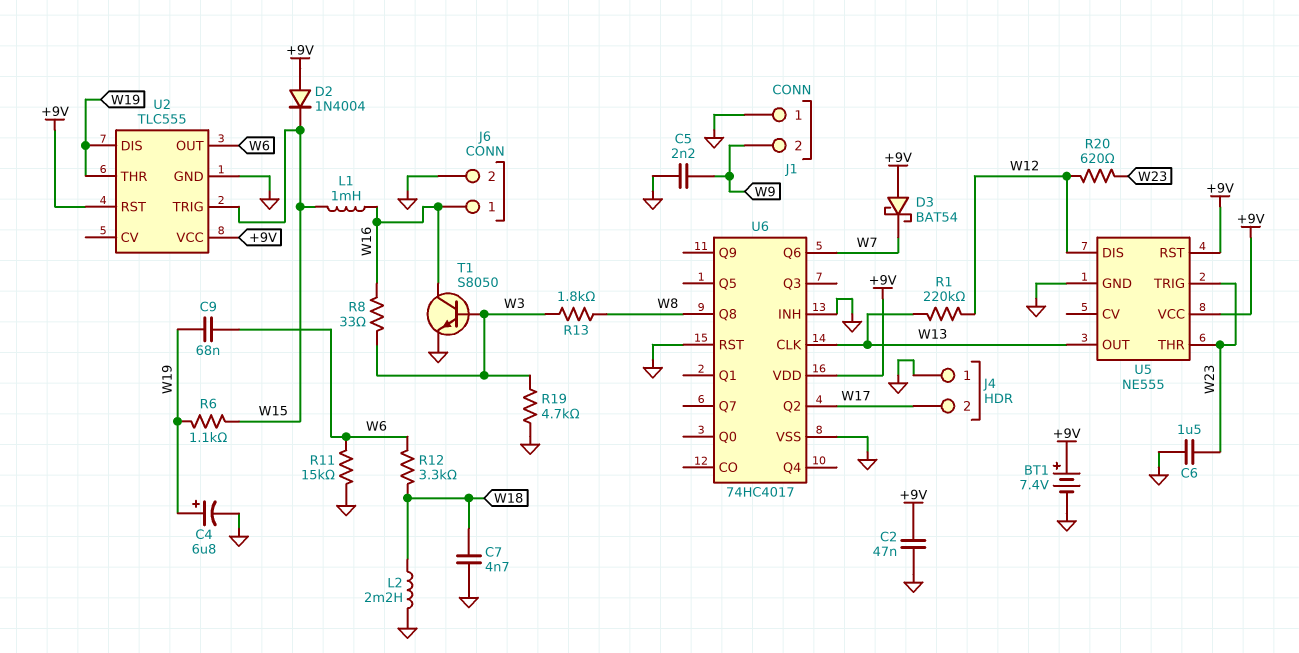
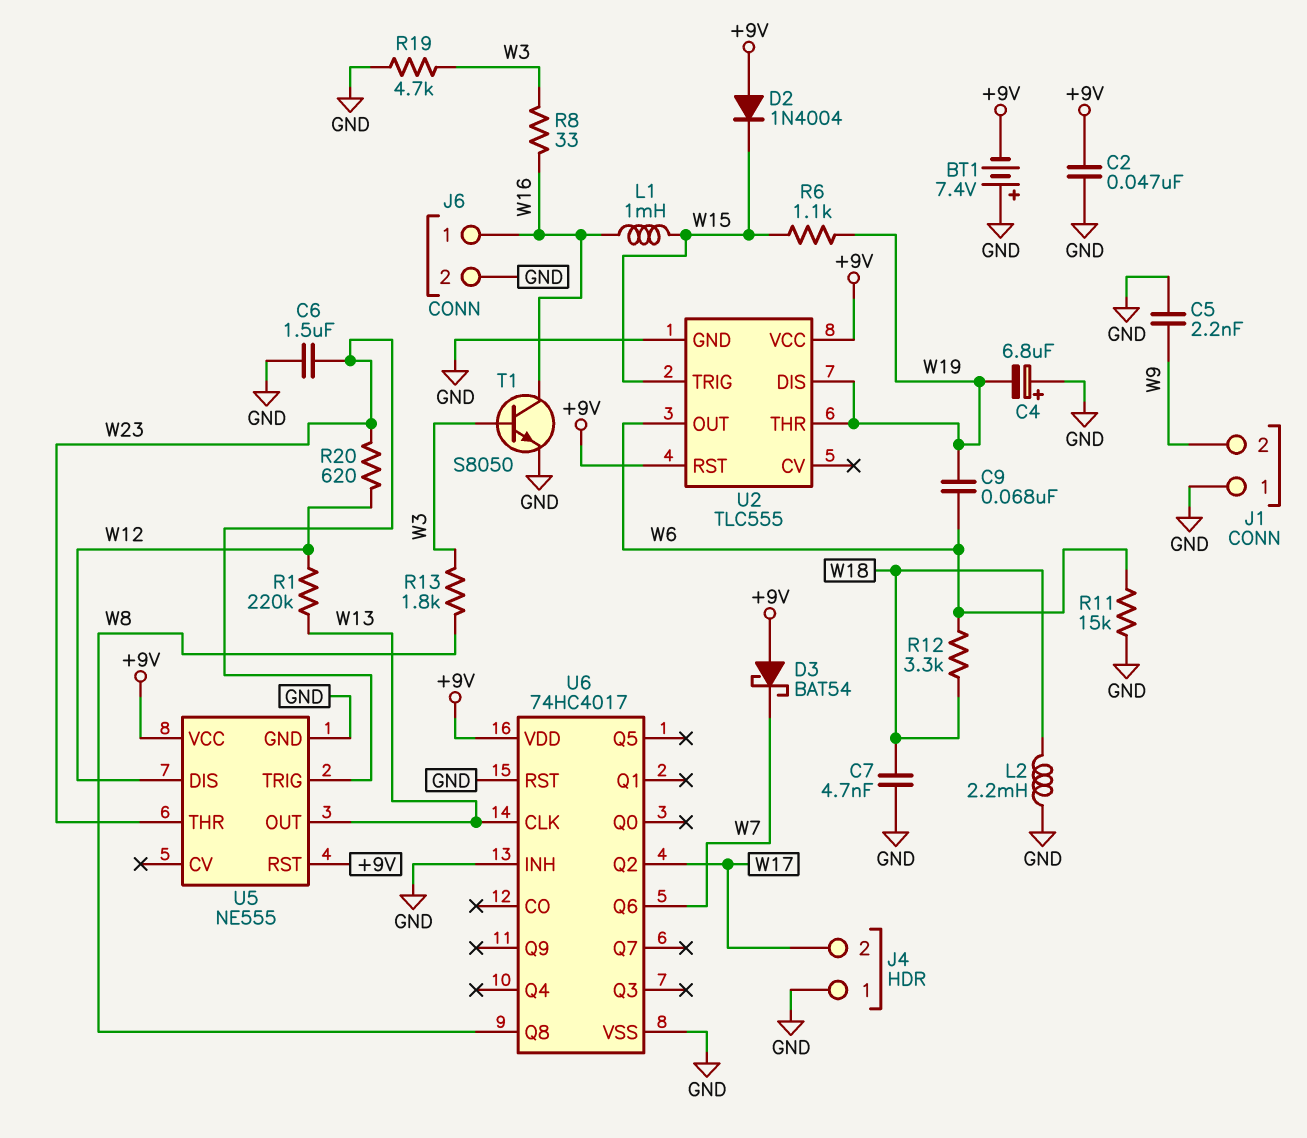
BT1: 7.4V (plus +9V, minus GND) -> 7.4V (plus GND, minus +9V)
C4: 6.8uF (plus W19, minus GND) -> 6.8uF (plus GND, minus W19)

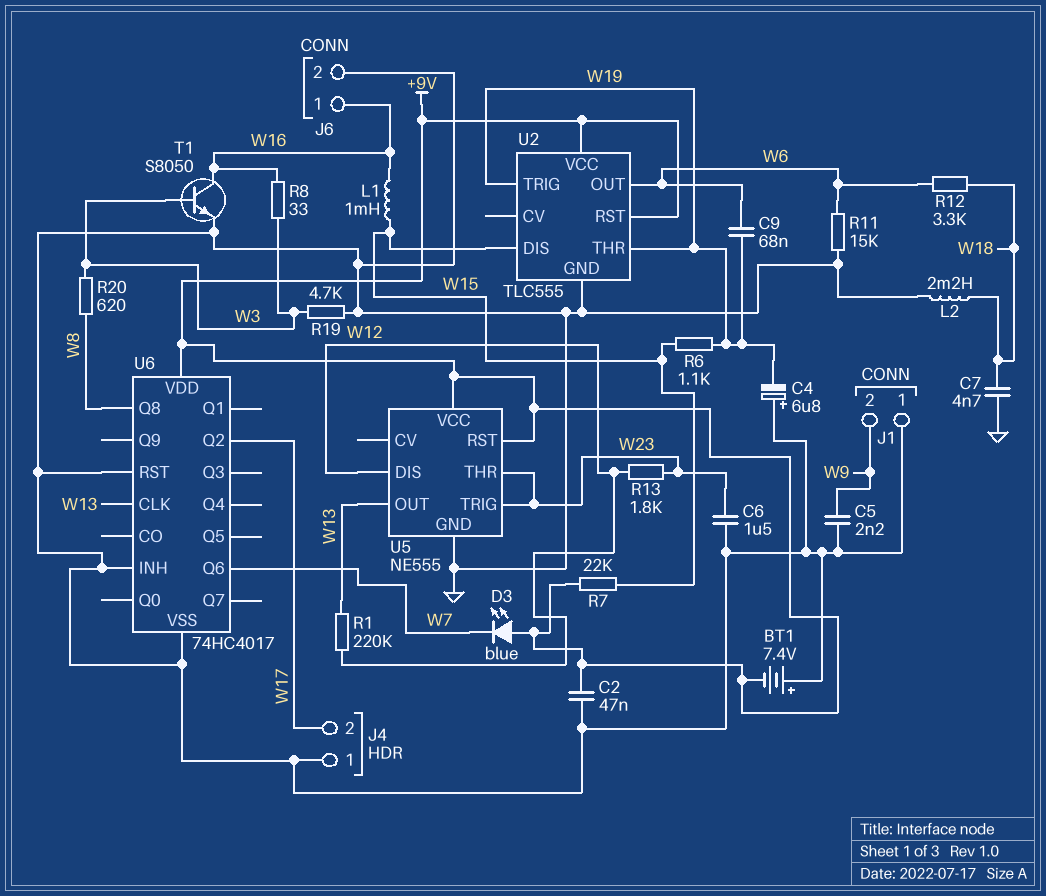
D2: diode 1N4004 (A +9V, K W15) -> none
D3: schottky BAT54 (A +9V, K W7) -> LED blue (A +9V, K W7)
R7: none -> 22k (+9V, W15)
R13: 1.8k (W3, W8) -> 1.8k (W12, W23)
R20: 620 (W12, W23) -> 620 (W3, W8)
U2 pin DIS: W19 -> W15
U2 pin TRIG: W15 -> W19

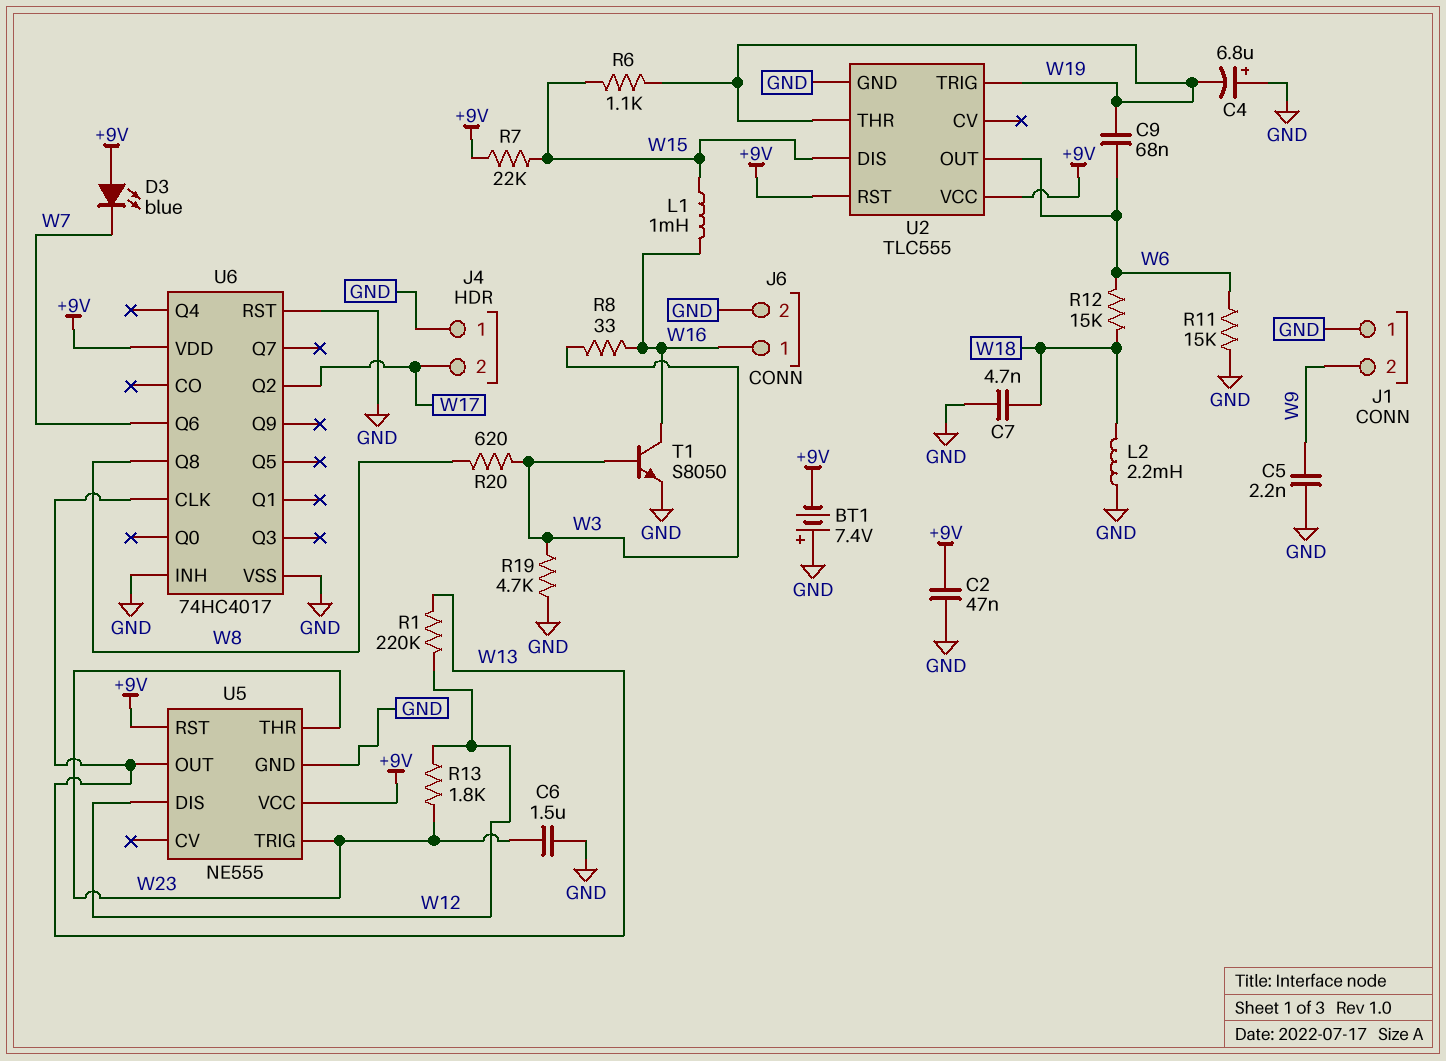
R12: 3.3k (W6, W18) -> 15k (W6, W18)

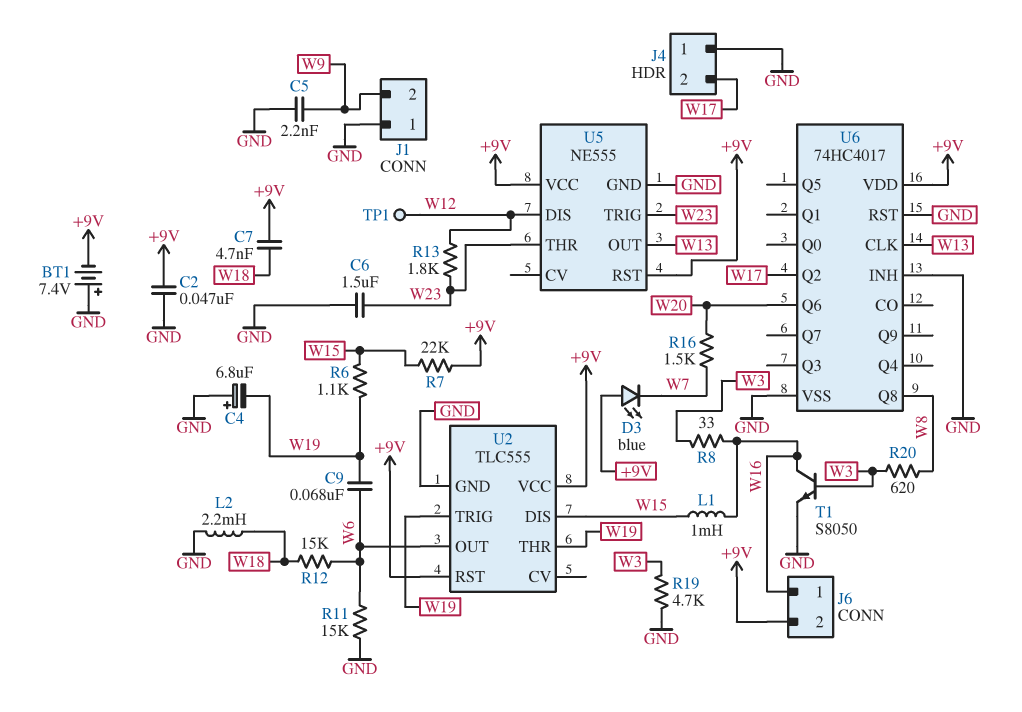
C7: 4.7nF (GND, W18) -> 4.7nF (+9V, W18)
J6 pin 2: GND -> +9V
R1: 220k (W12, W13) -> none
R16: none -> 1.5k (W7, W20)
TP1: none -> test point (W12)
U6 pin Q6: W7 -> W20

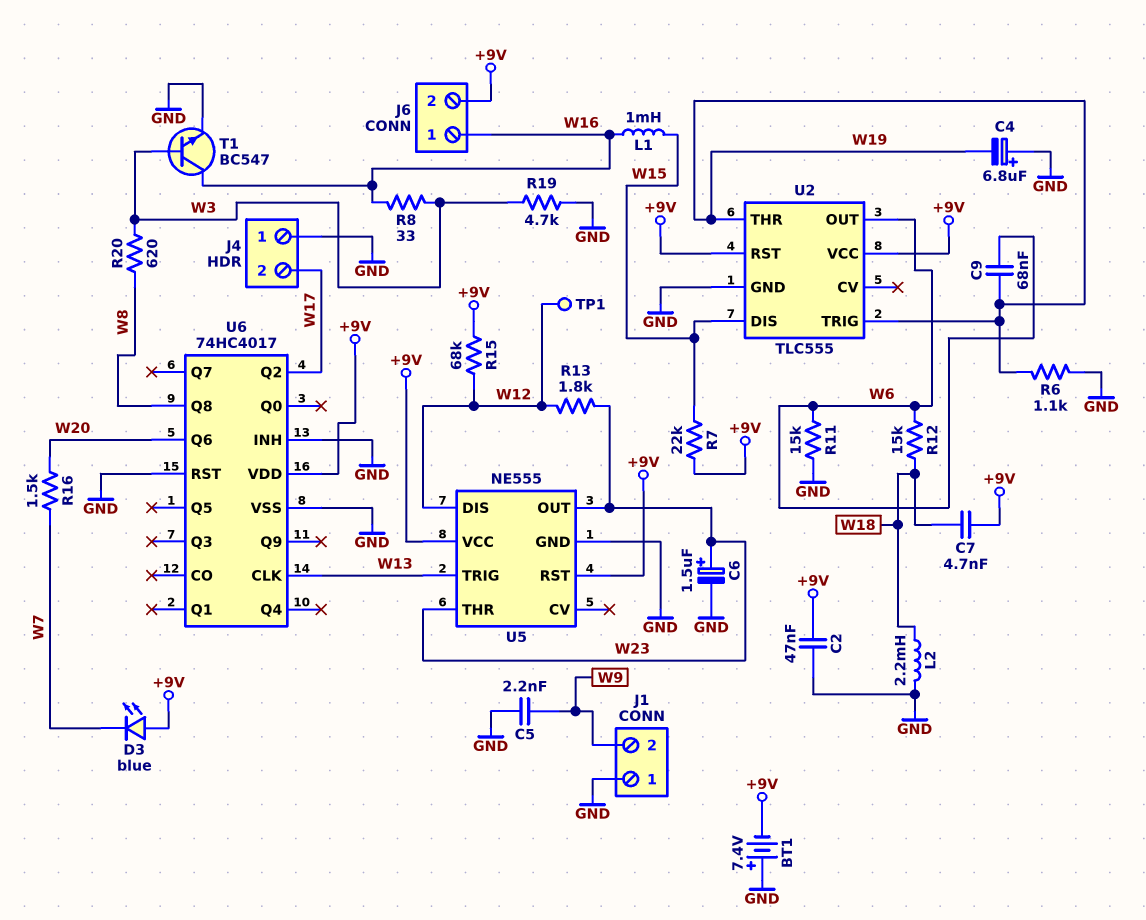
C6: 1.5uF (GND, W23) -> 1.5uF (plus W23, minus GND)
R6: 1.1k (W15, W19) -> 1.1k (GND, W19)
R15: none -> 68k (+9V, W12)
T1: NPN S8050 (B W3, C W16, E GND) -> NPN BC547 (B W3, C W16, E GND)
U5 pin OUT: W13 -> W23
U5 pin TRIG: W23 -> W13

